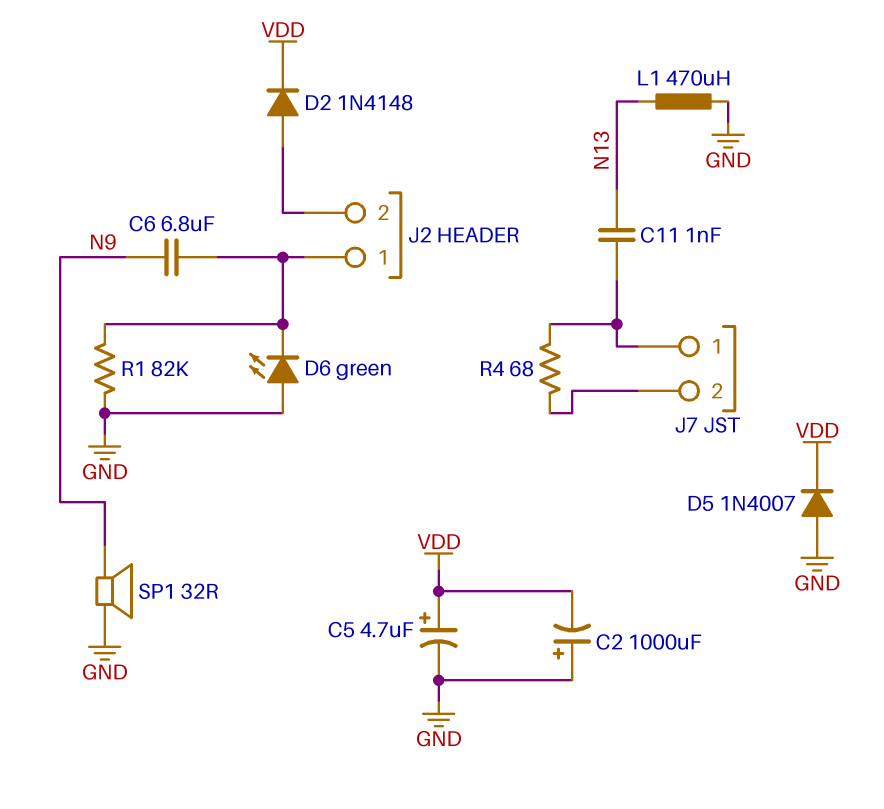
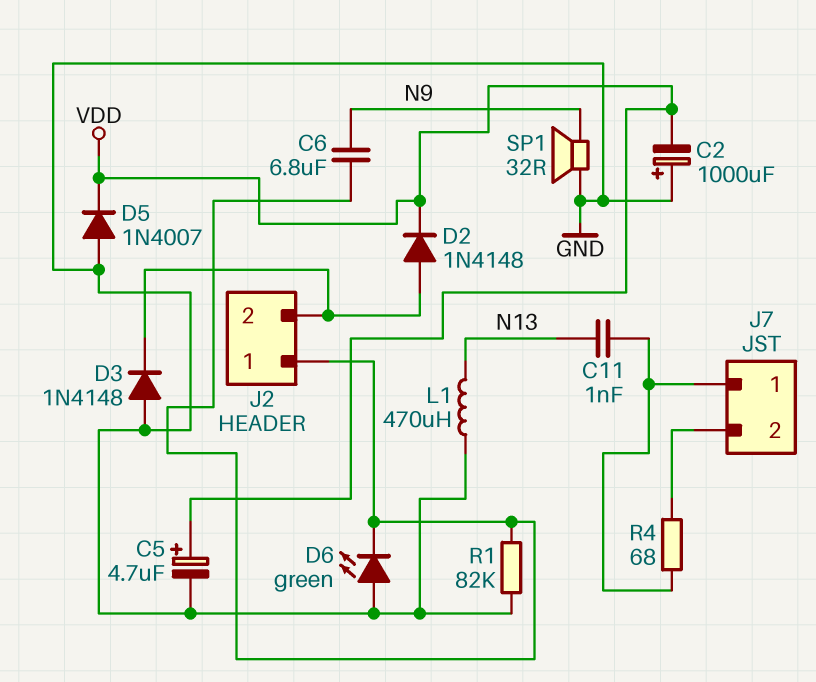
D3: none -> diode 1N4148 (A GND, K J2/2)

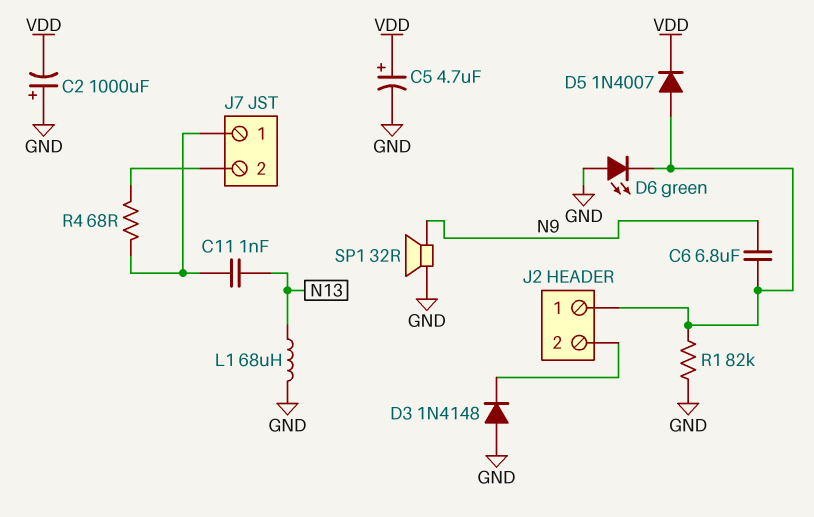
D2: diode 1N4148 (A J2/2, K VDD) -> none
D5: diode 1N4007 (A GND, K VDD) -> diode 1N4007 (A J2/1, K VDD)
L1: 470uH (GND, N13) -> 68uH (GND, N13)

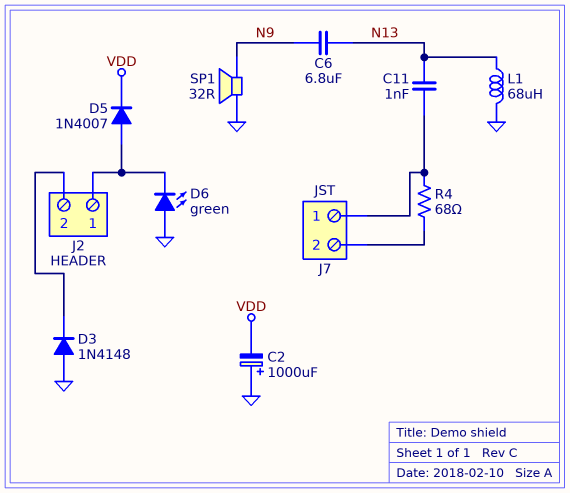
C5: 4.7uF (plus VDD, minus GND) -> none
C6: 6.8uF (J2/1, N9) -> 6.8uF (N9, N13)
R1: 82k (GND, J2/1) -> none

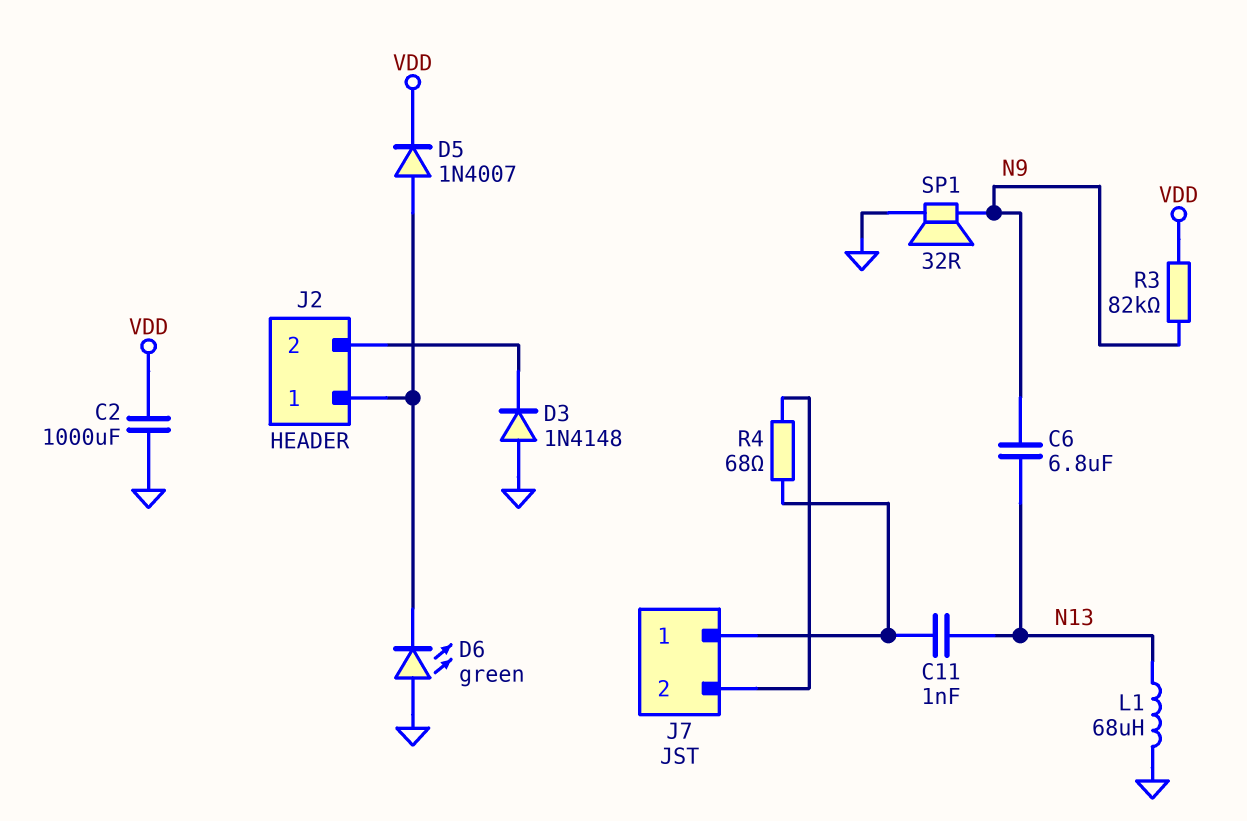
C2: 1000uF (plus GND, minus VDD) -> 1000uF (GND, VDD)
R3: none -> 82k (N9, VDD)

